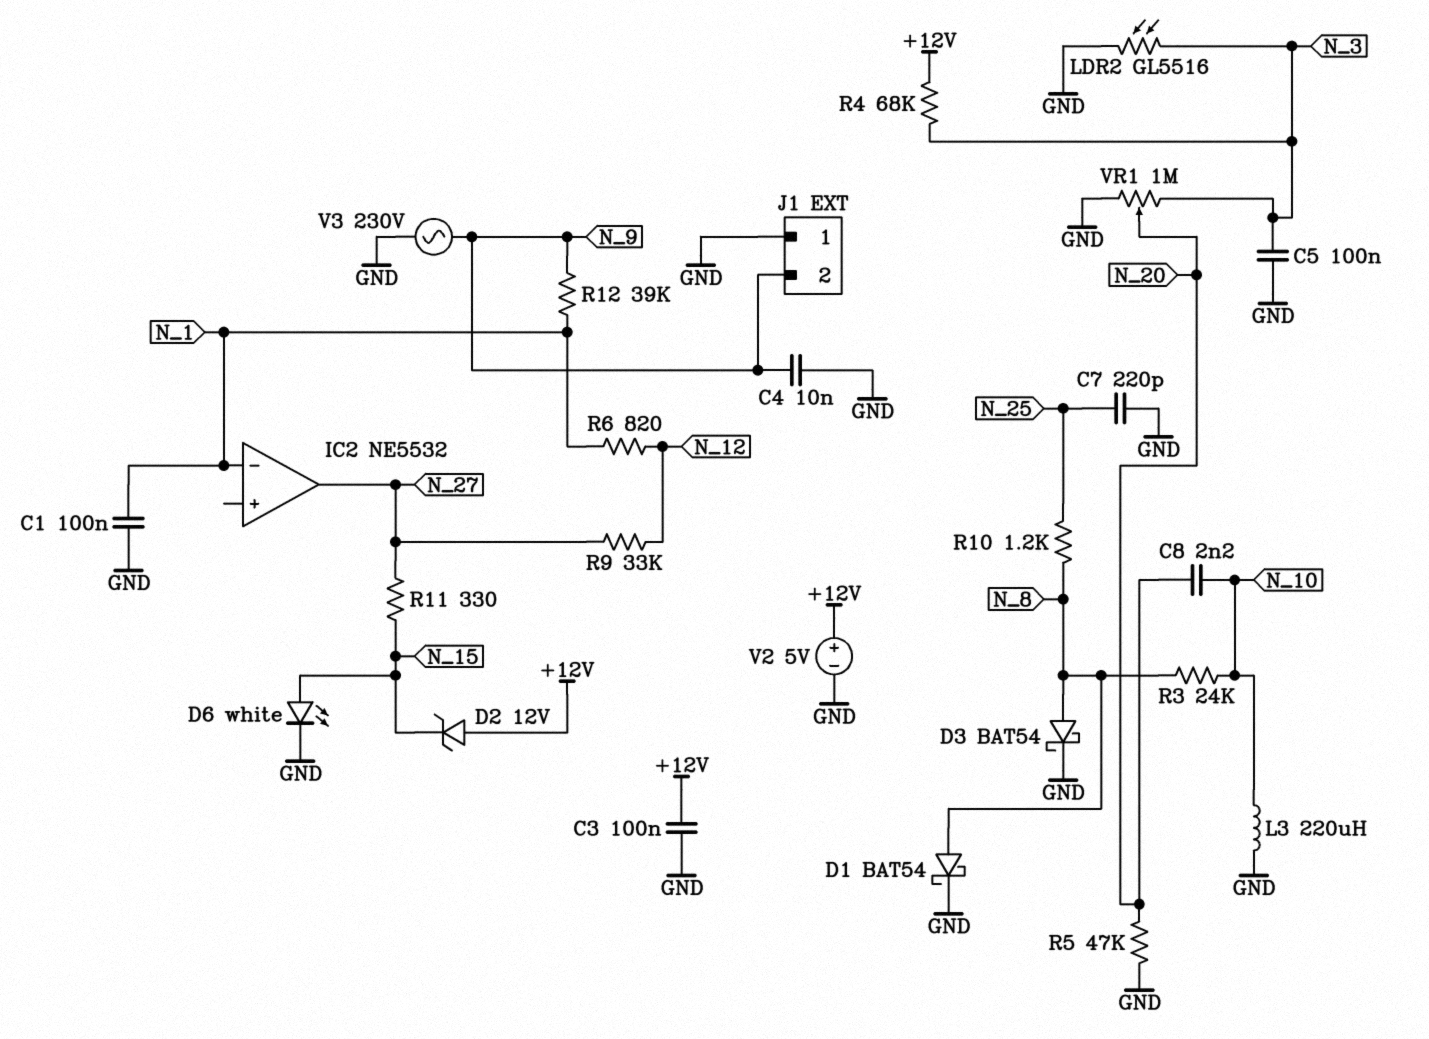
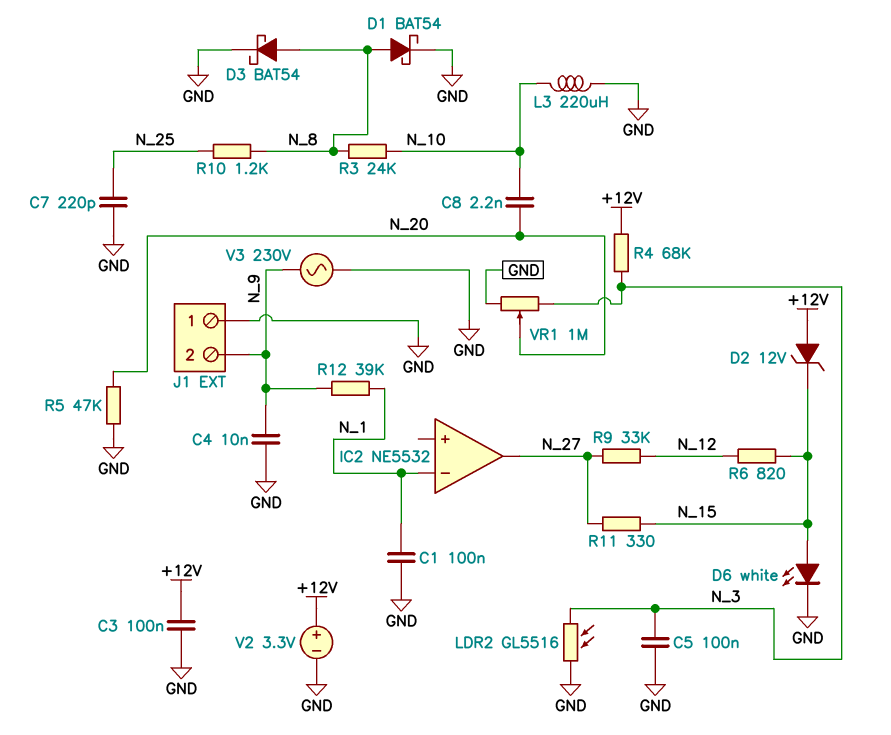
R6: 820 (N_1, N_12) -> 820 (N_12, N_15)
V2: 5V (plus +12V, minus GND) -> 3.3V (plus +12V, minus GND)

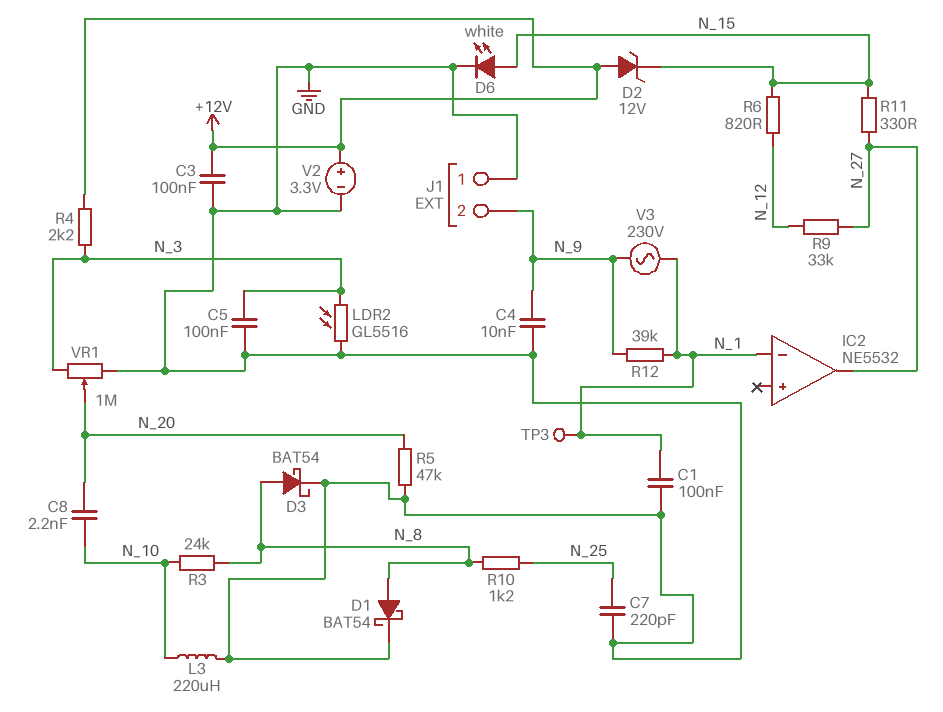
R4: 68k (+12V, N_3) -> 2.2k (+12V, N_3)
TP3: none -> test point (N_1)
V3: AC 230V (GND, N_9) -> AC 230V (N_1, N_9)

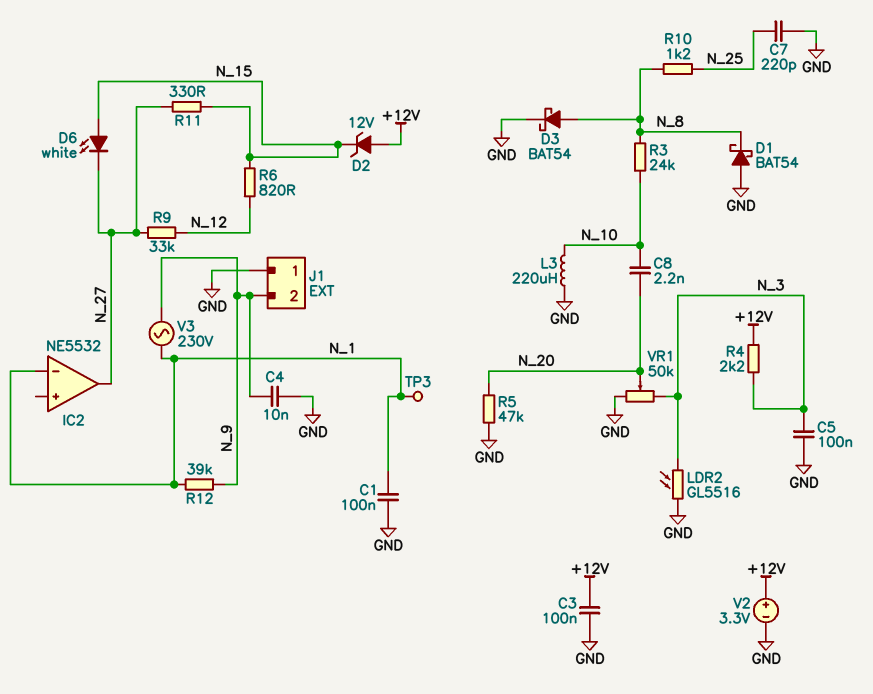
D1: schottky BAT54 (A N_8, K GND) -> schottky BAT54 (A GND, K N_8)
D6: LED white (A N_15, K GND) -> LED white (A N_15, K N_27)
VR1: 1M (GND, N_3, wiper N_20) -> 50k (GND, N_3, wiper N_20)

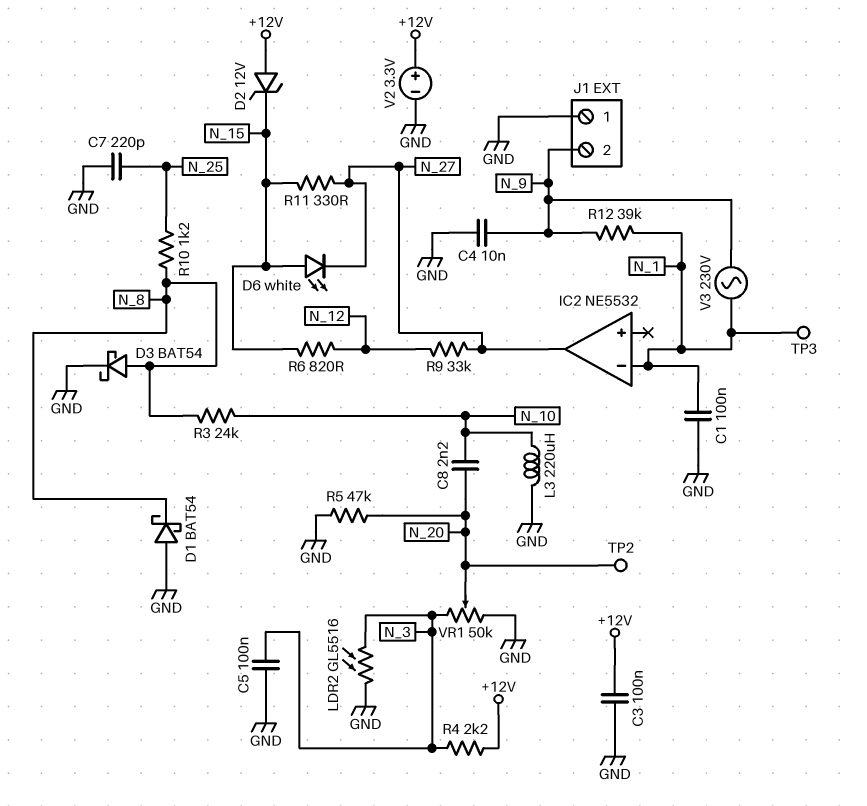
TP2: none -> test point (N_20)

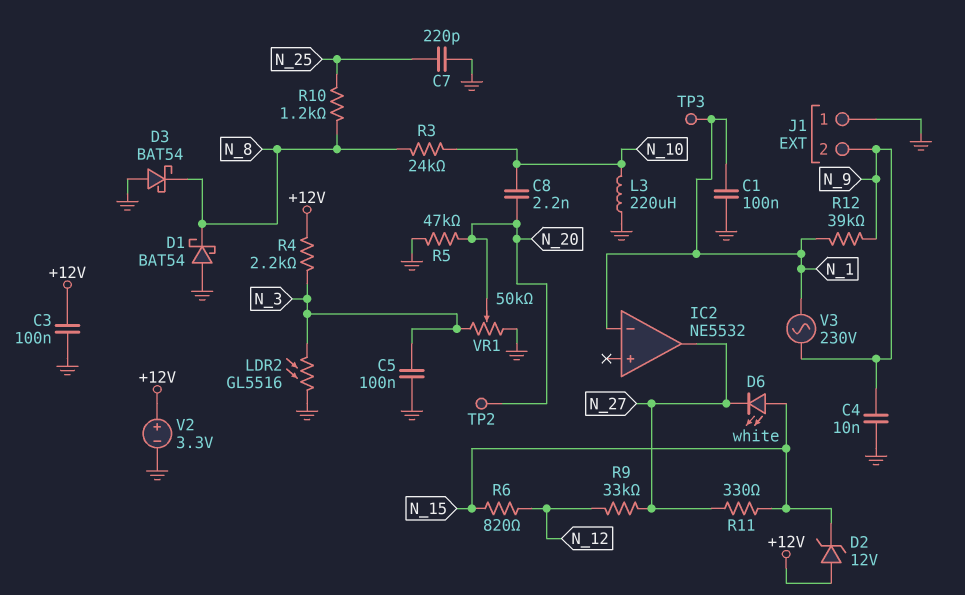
D3: schottky BAT54 (A N_8, K GND) -> schottky BAT54 (A GND, K N_8)

